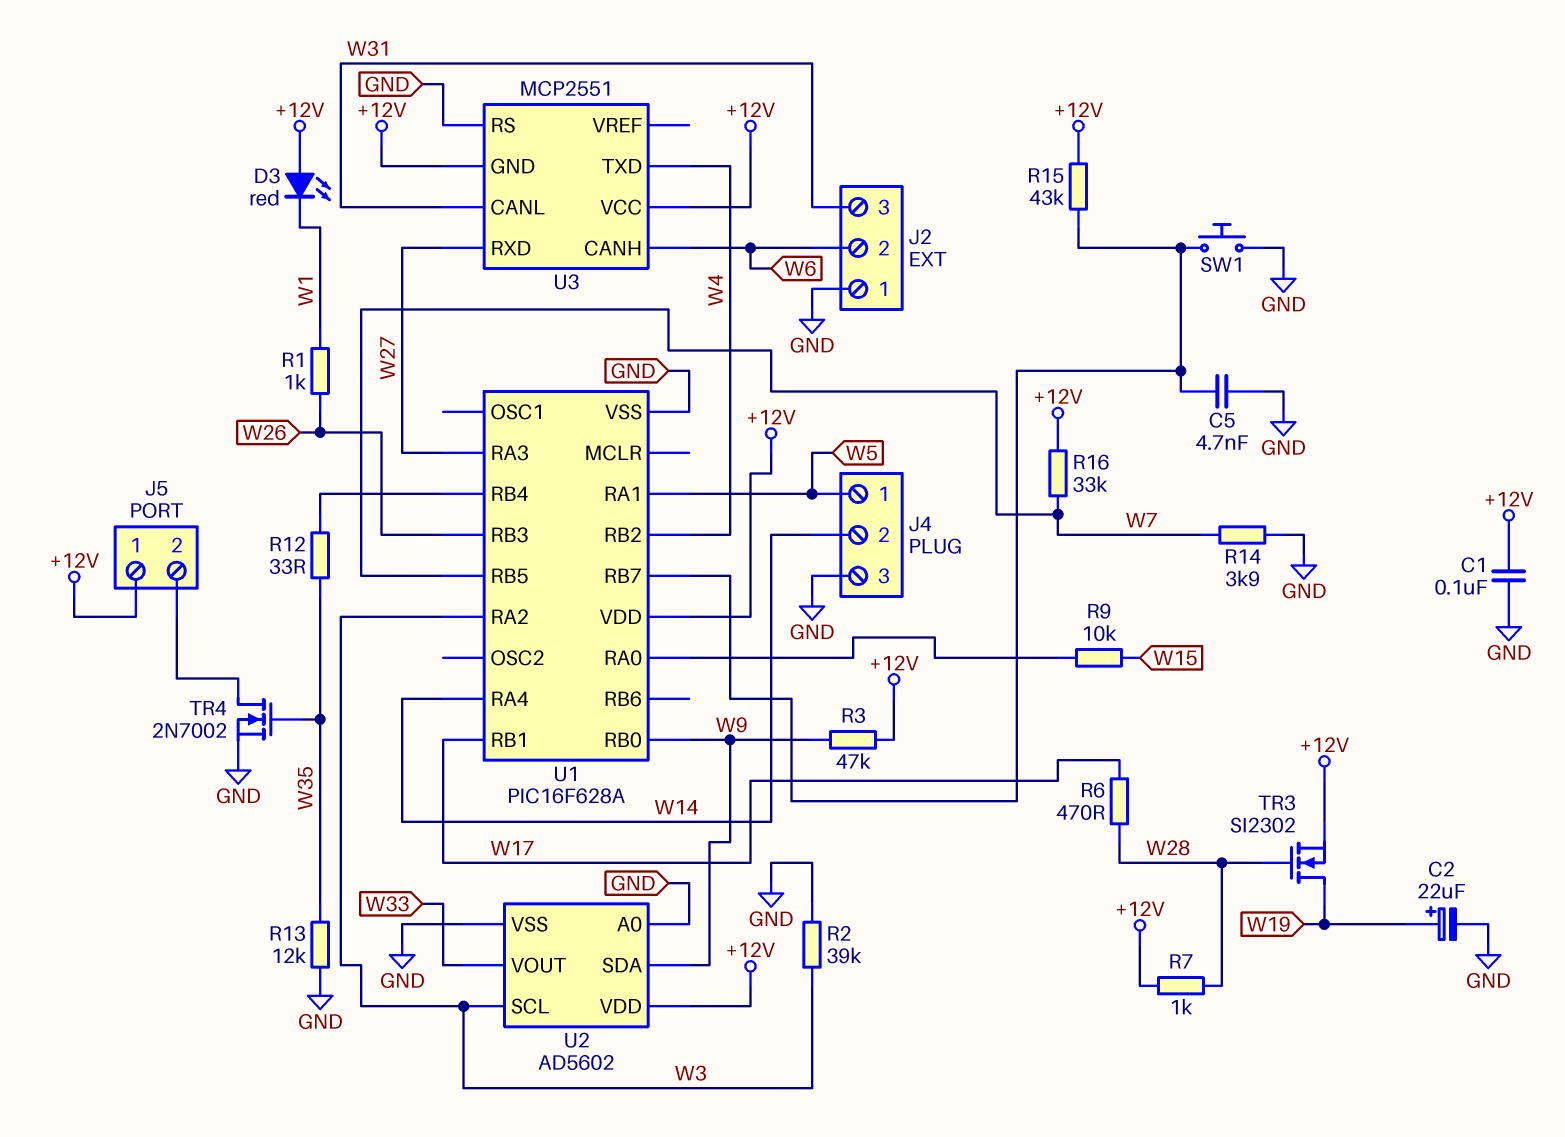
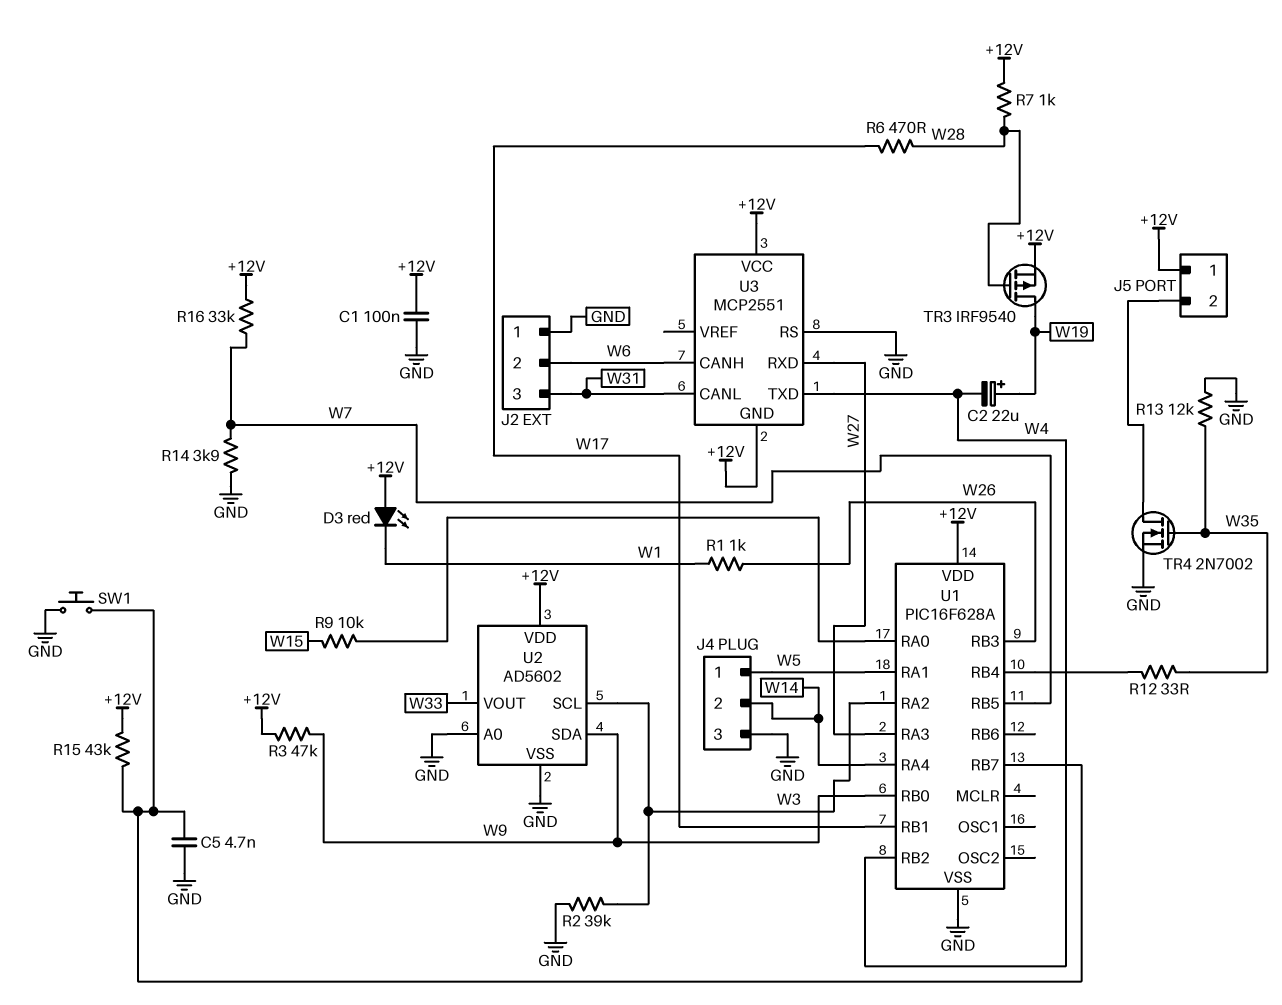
C2: 22uF (plus W19, minus GND) -> 22uF (plus W19, minus W4)
TR3: NMOS SI2302 (G W28, D W19, S +12V) -> PMOS IRF9540 (G W28, D W19, S +12V)

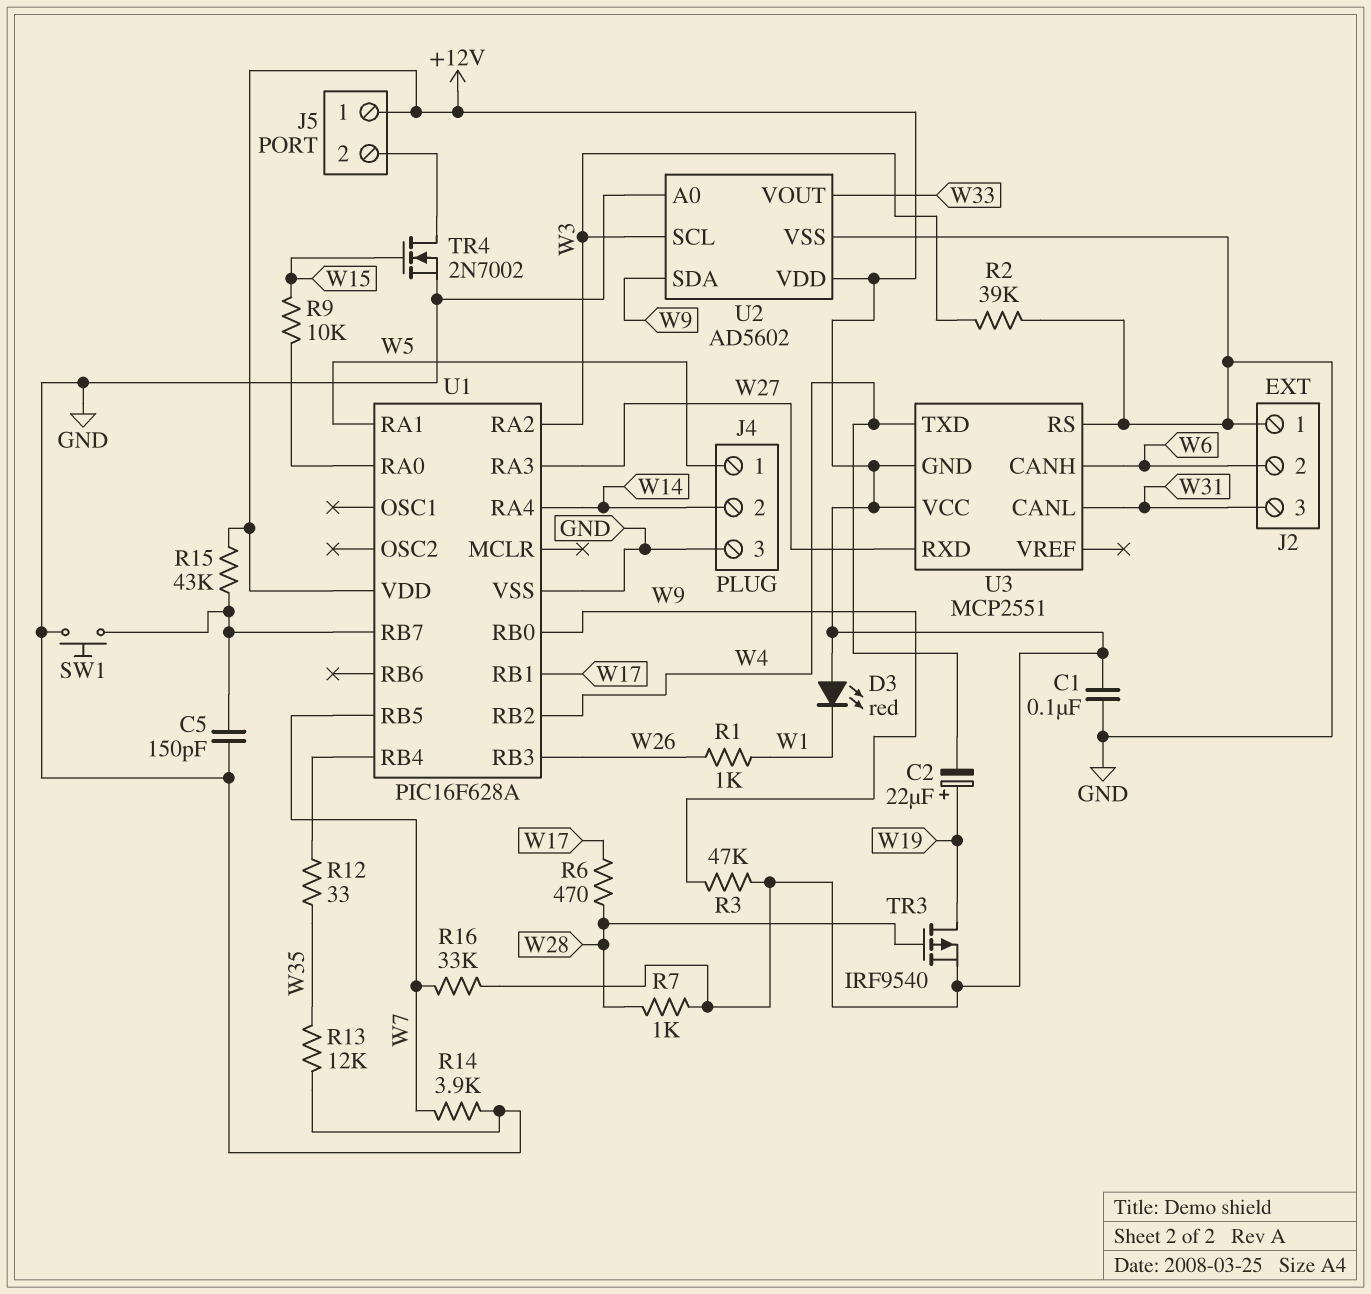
C5: 4.7nF (GND, U1/RB7) -> 150pF (GND, U1/RB7)
TR4: NMOS 2N7002 (G W35, D J5/2, S GND) -> NMOS 2N7002 (G W15, D J5/2, S GND)

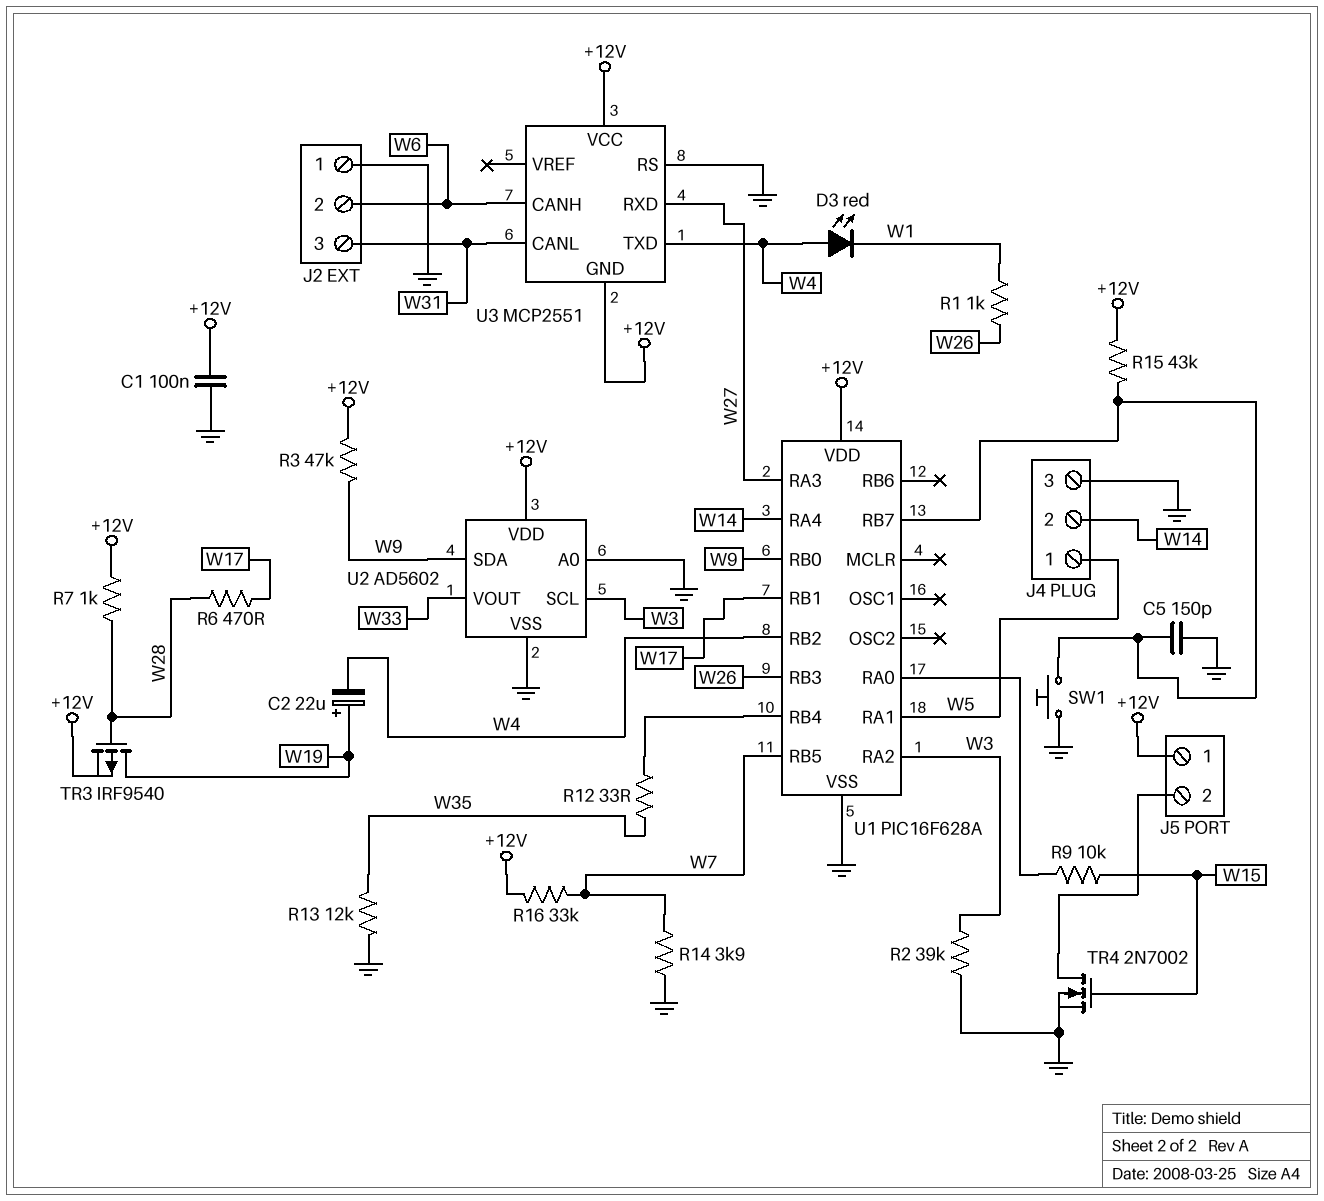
D3: LED red (A +12V, K W1) -> LED red (A W4, K W1)

